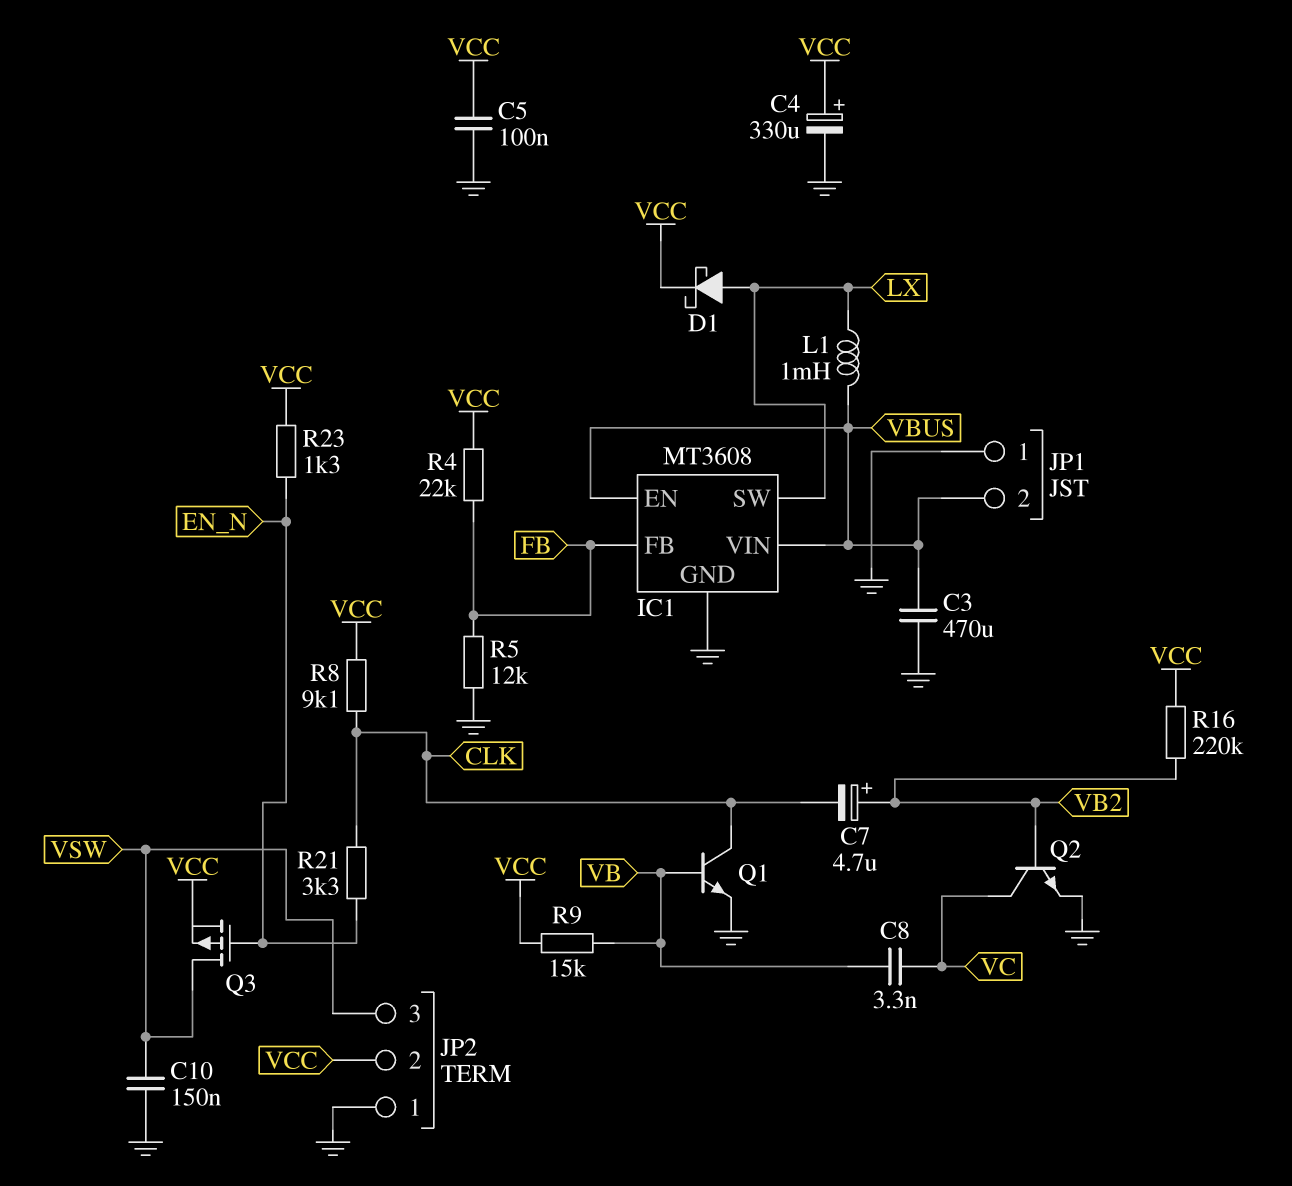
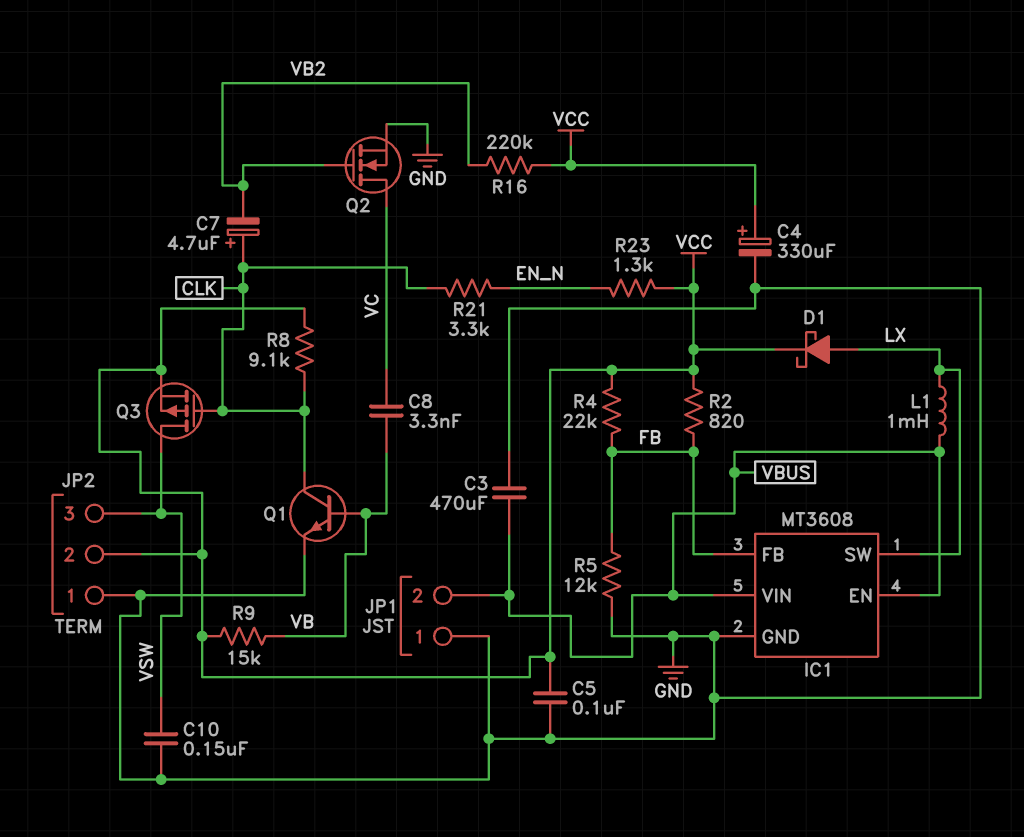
C7: 4.7uF (plus VB2, minus CLK) -> 4.7uF (plus CLK, minus VB2)
Q2: NPN (B VB2, C VC, E GND) -> NMOS (G VB2, D VC, S GND)
Q3: PMOS (G EN_N, D VSW, S VCC) -> PMOS (G CLK, D VSW, S VCC)
R2: none -> 820 (FB, VCC)

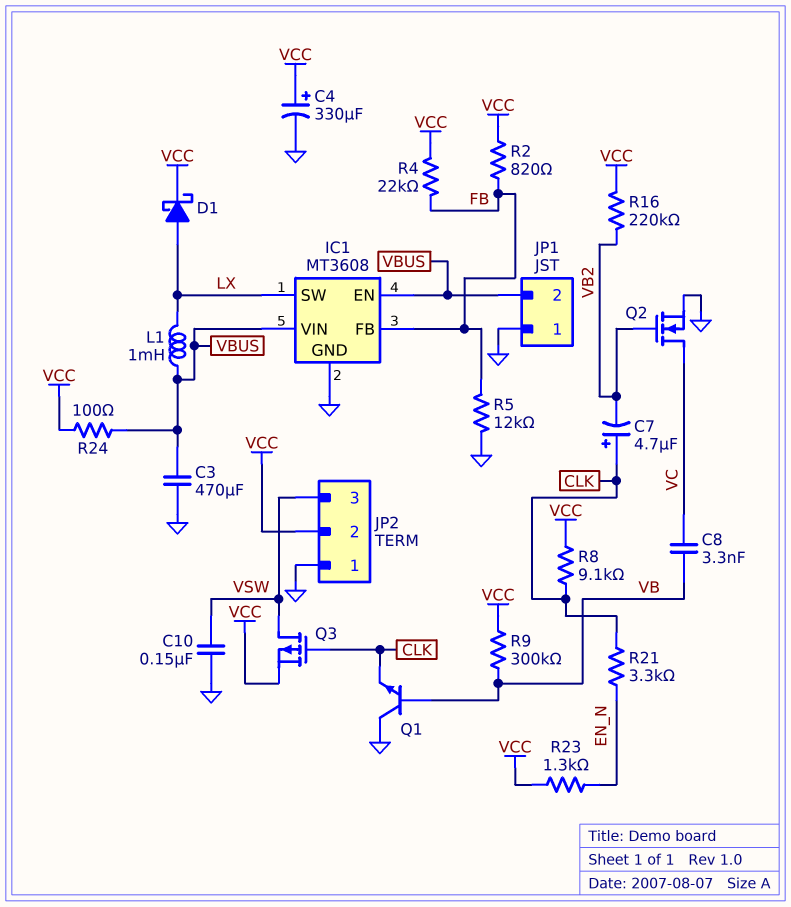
C5: 100nF (GND, VCC) -> none
Q1: NPN (B VB, C CLK, E GND) -> NPN (B VB, C GND, E CLK)
R9: 15k (VB, VCC) -> 300k (VB, VCC)
R24: none -> 100 (VBUS, VCC)

